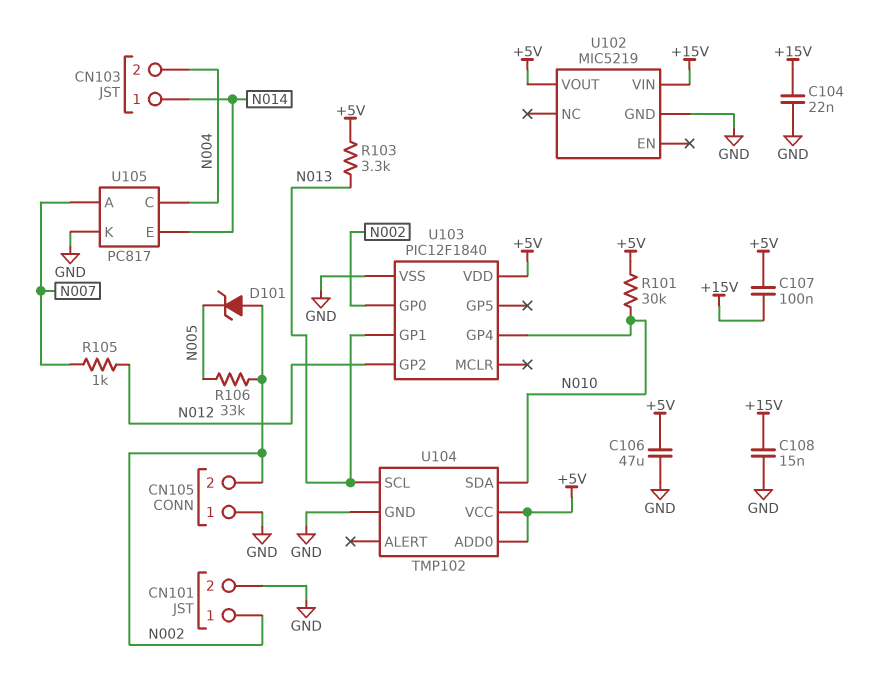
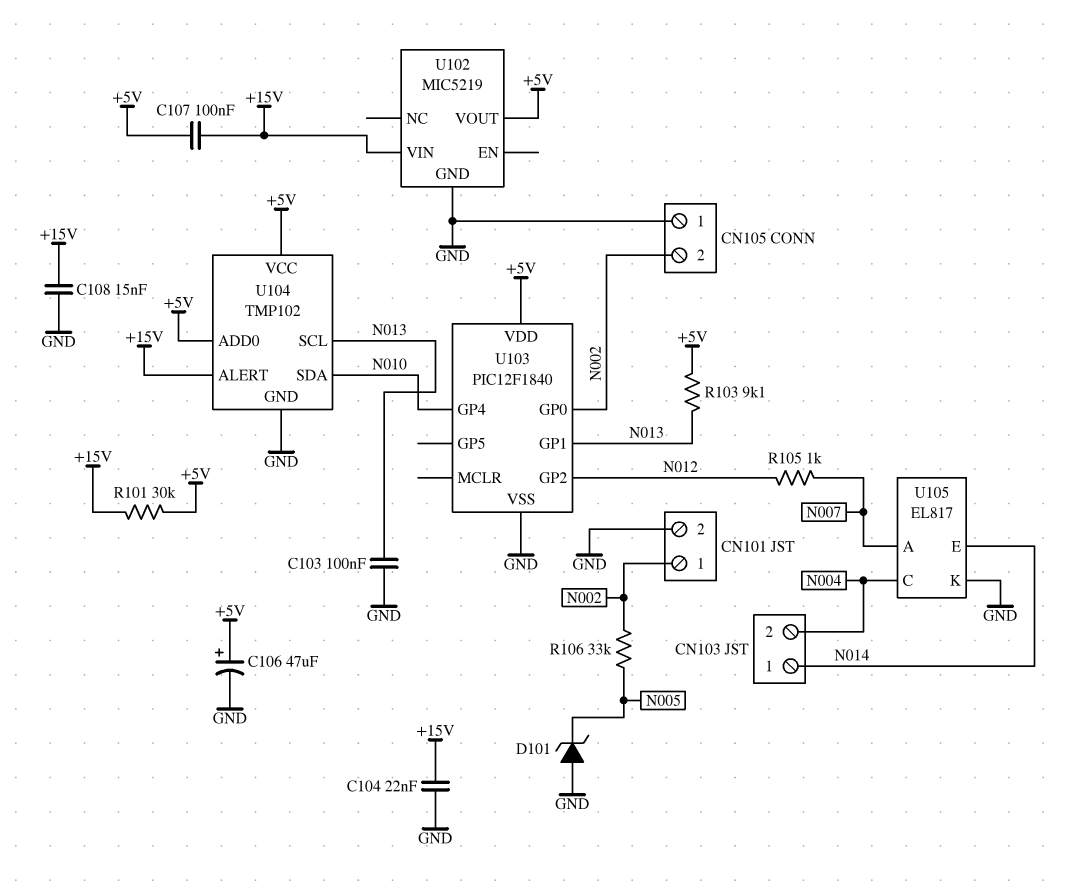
C103: none -> 100nF (GND, N013)
C106: 47uF (+5V, GND) -> 47uF (plus +5V, minus GND)
D101: zener (A N002, K N005) -> zener (A GND, K N005)
R101: 30k (+5V, N010) -> 30k (+5V, +15V)
R103: 3.3k (+5V, N013) -> 9.1k (+5V, N013)
U104 pin ALERT: none -> +15V
U105: PC817 -> EL817

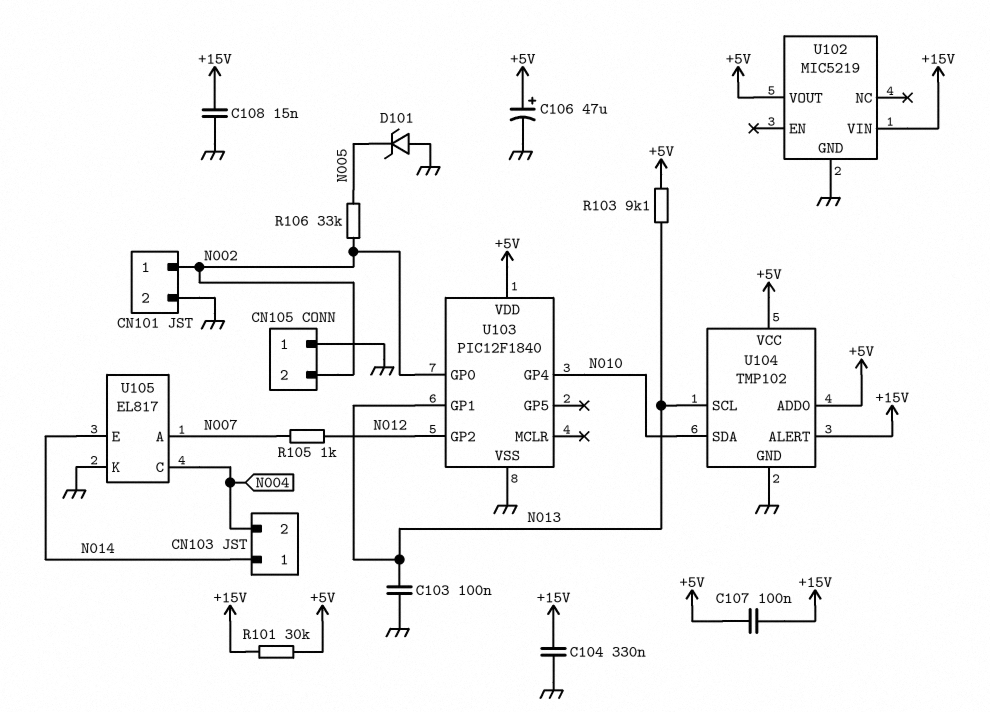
C104: 22nF (+15V, GND) -> 330nF (+15V, GND)

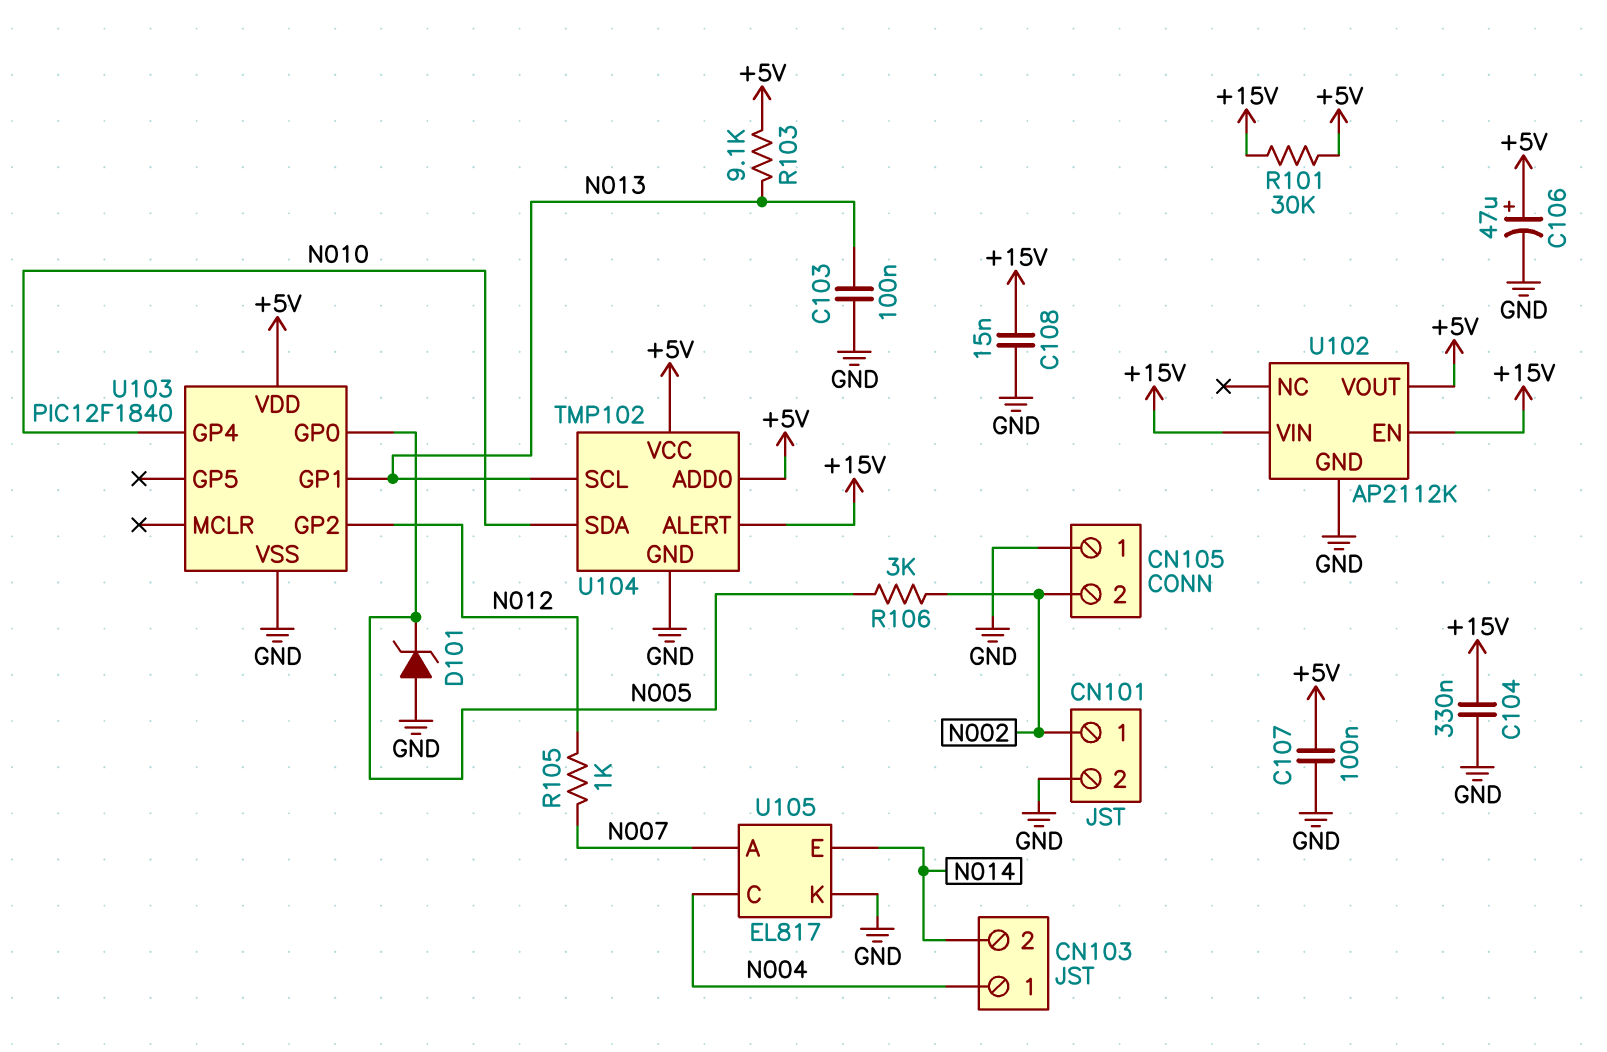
C107: 100nF (+5V, +15V) -> 100nF (+5V, GND)
CN103 pin 1: N014 -> N004
CN103 pin 2: N004 -> N014
R106: 33k (N002, N005) -> 3k (N002, N005)
U102: MIC5219 -> AP2112K
U102 pin EN: none -> +15V
U103 pin GP0: N002 -> N005

